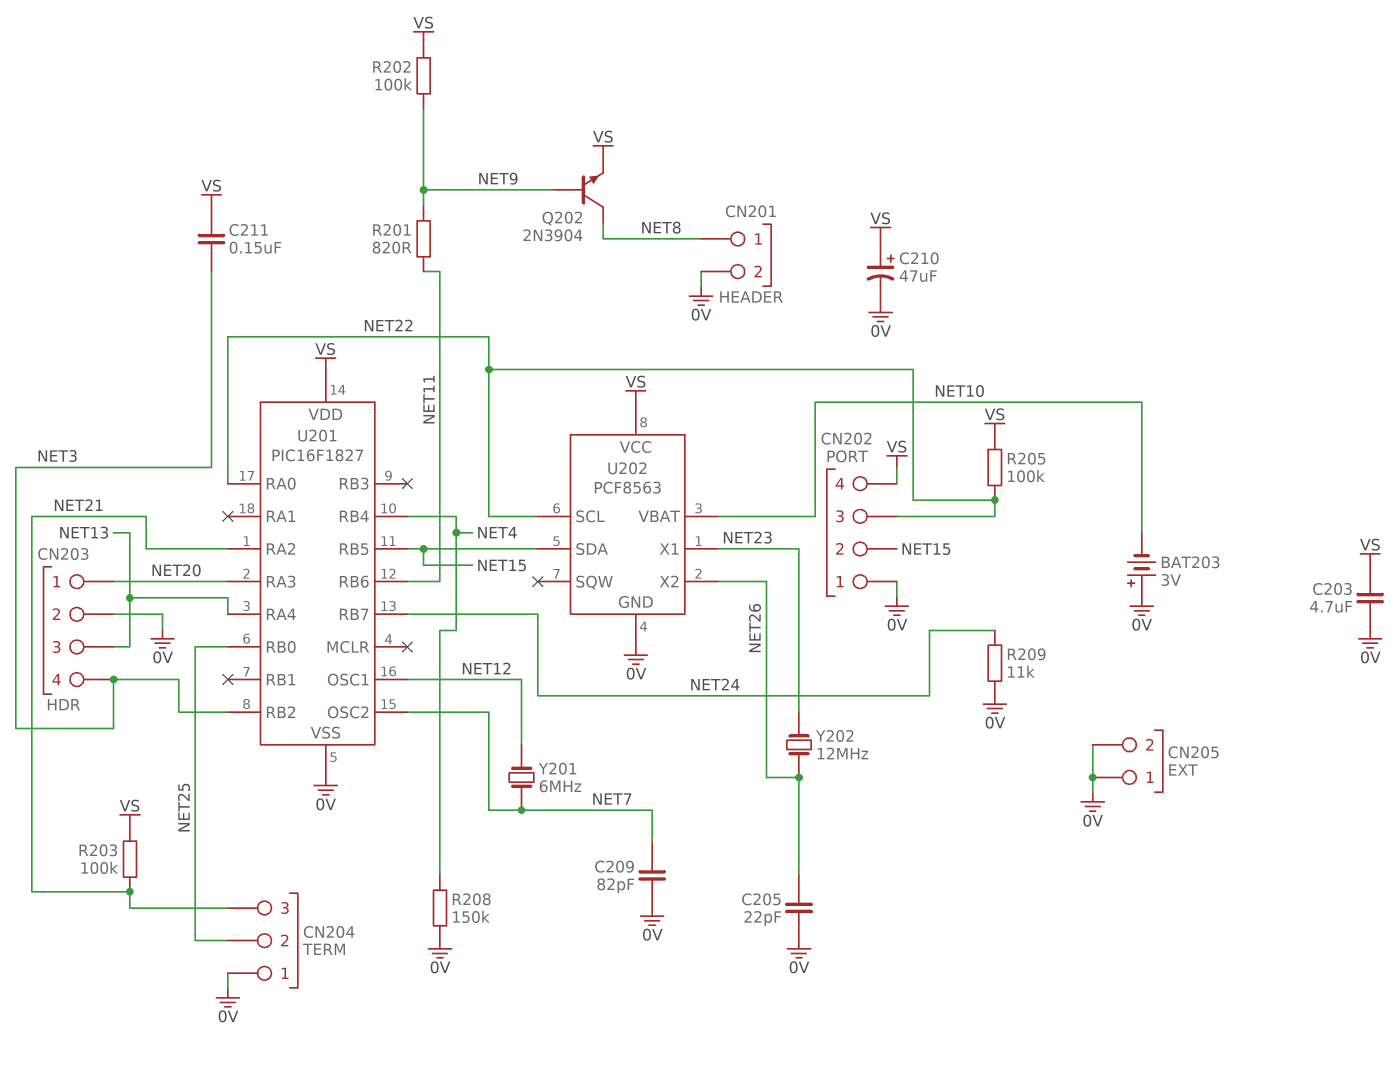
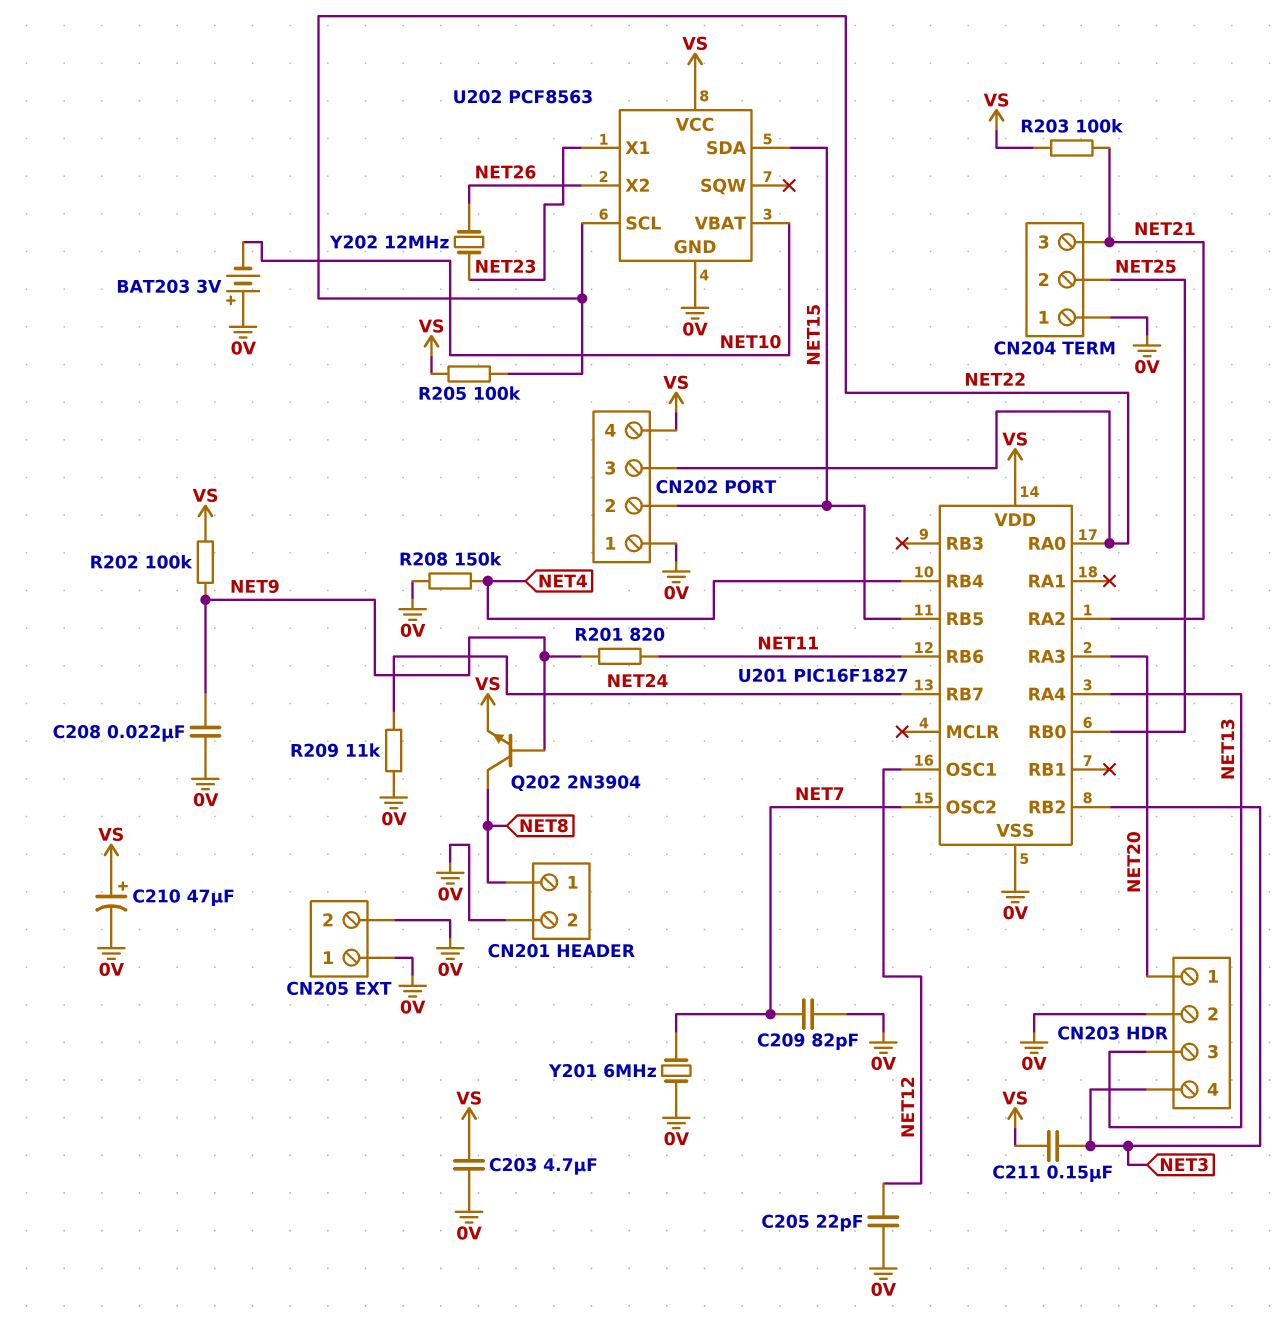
C205: 22pF (0V, NET26) -> 22pF (0V, NET12)
C208: none -> 22nF (0V, NET9)
Y201: 6MHz (NET7, NET12) -> 6MHz (0V, NET7)

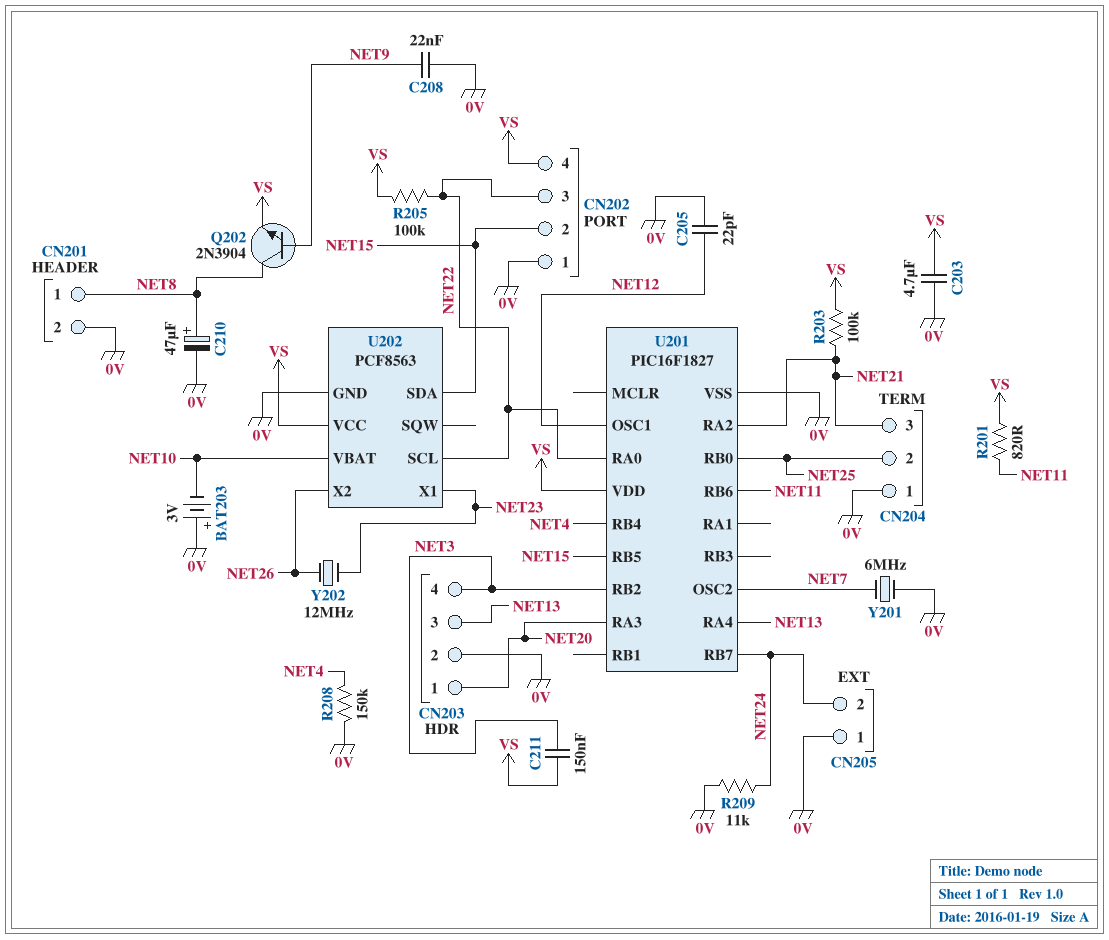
C209: 82pF (0V, NET7) -> none
C210: 47uF (plus VS, minus 0V) -> 47uF (plus NET8, minus 0V)
CN205 pin 2: 0V -> NET24
R201: 820 (NET9, NET11) -> 820 (NET11, VS)
R202: 100k (NET9, VS) -> none

